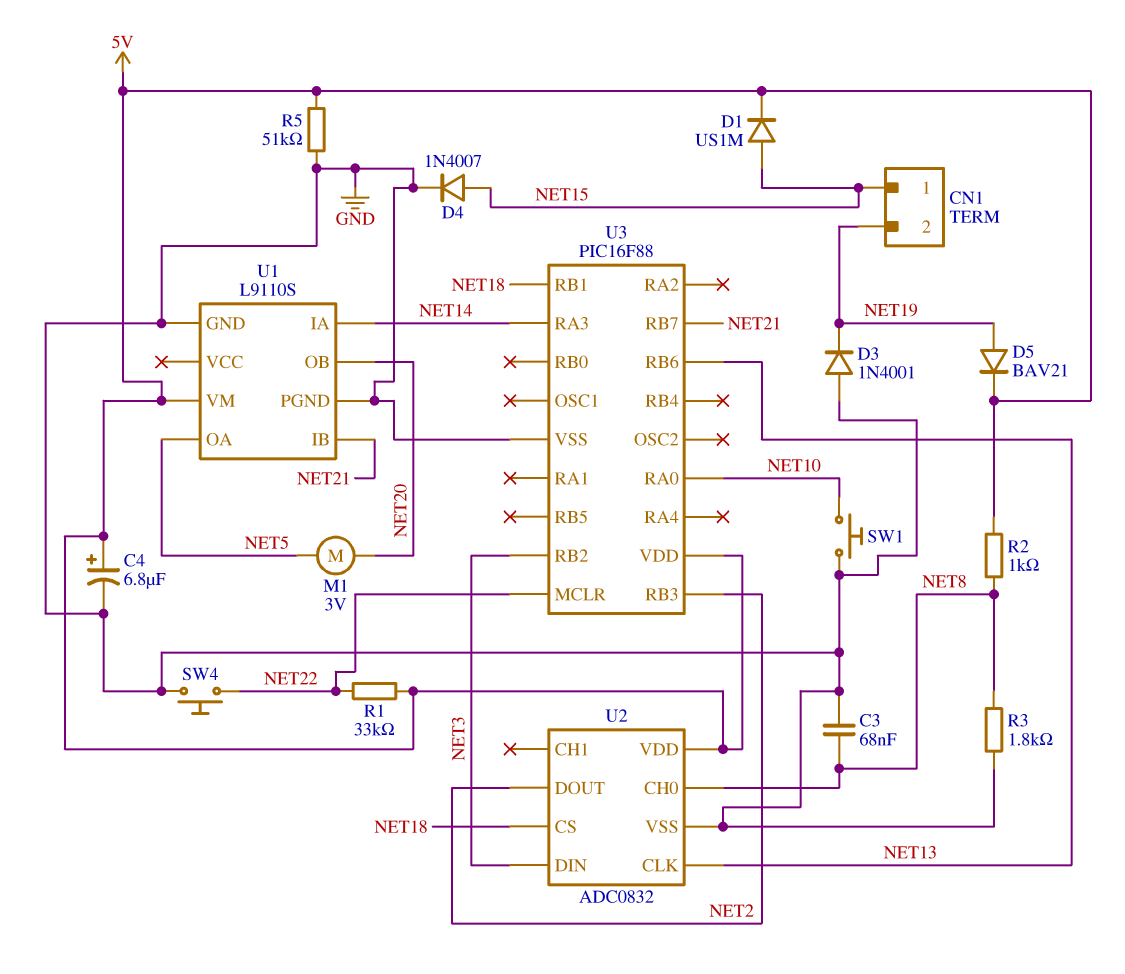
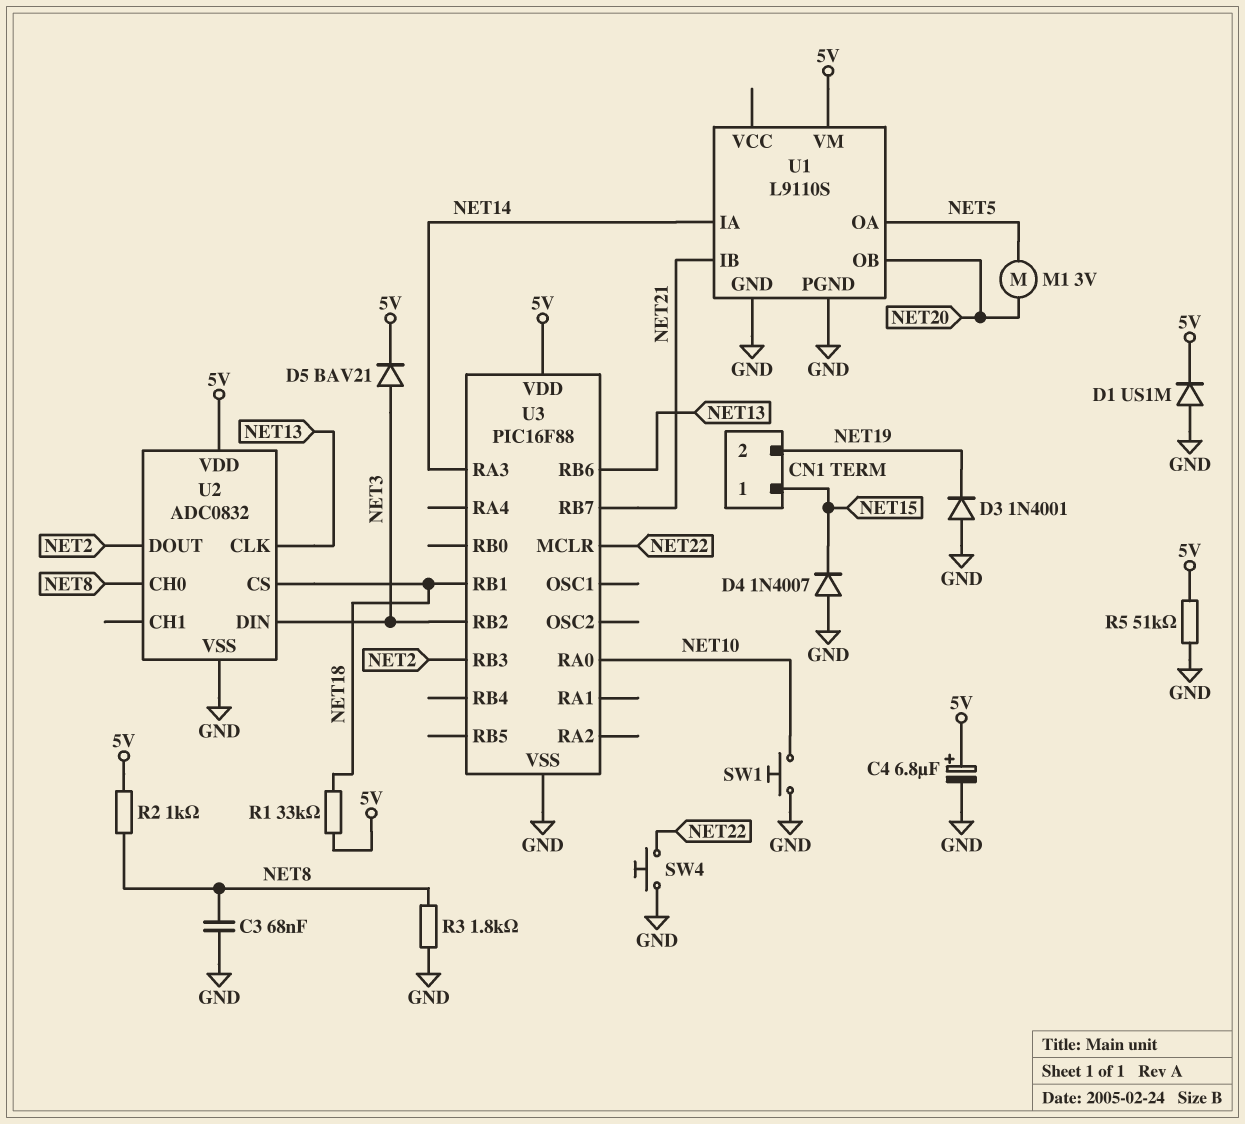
D1: diode US1M (A NET15, K 5V) -> diode US1M (A GND, K 5V)
D4: diode 1N4007 (A NET15, K GND) -> diode 1N4007 (A GND, K NET15)
D5: diode BAV21 (A NET19, K 5V) -> diode BAV21 (A NET3, K 5V)
R1: 33k (5V, NET22) -> 33k (5V, NET18)

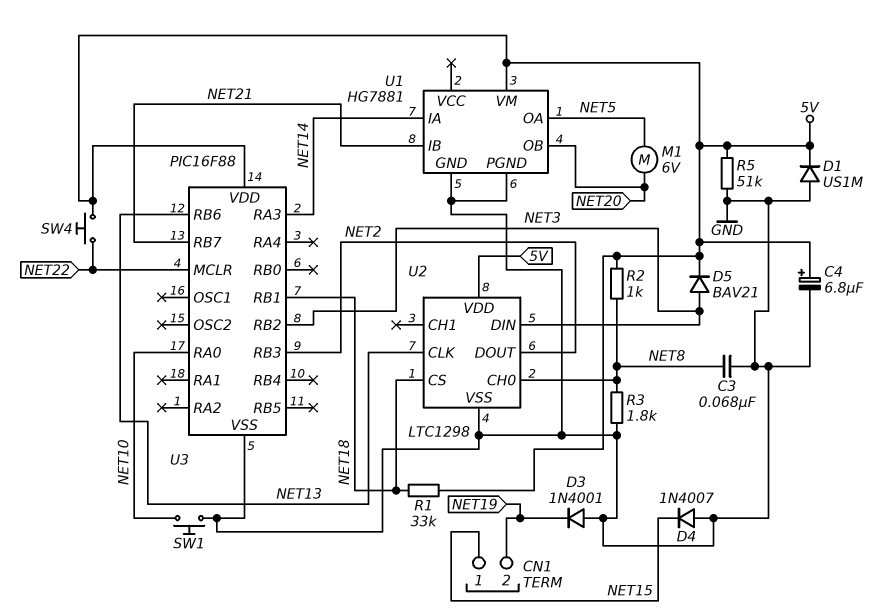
M1: motor 3V (NET5, NET20) -> motor 6V (NET5, NET20)
SW4: button (GND, NET22) -> button (5V, NET22)
U1: L9110S -> HG7881
U2: ADC0832 -> LTC1298

